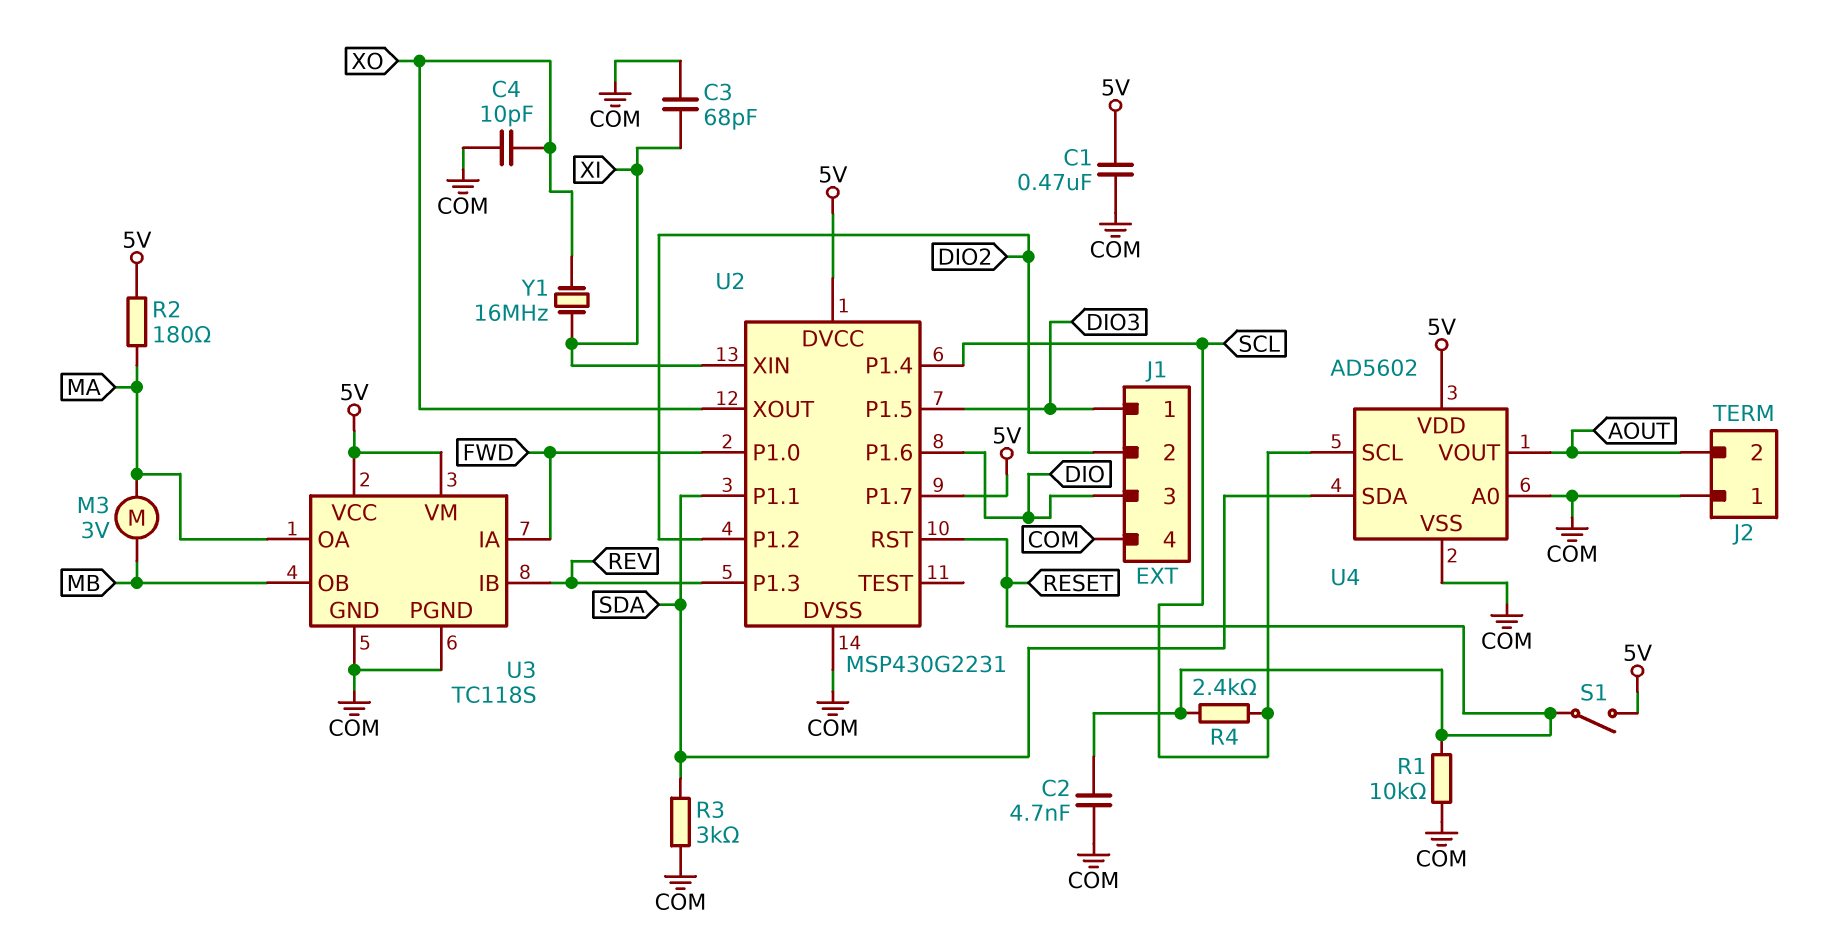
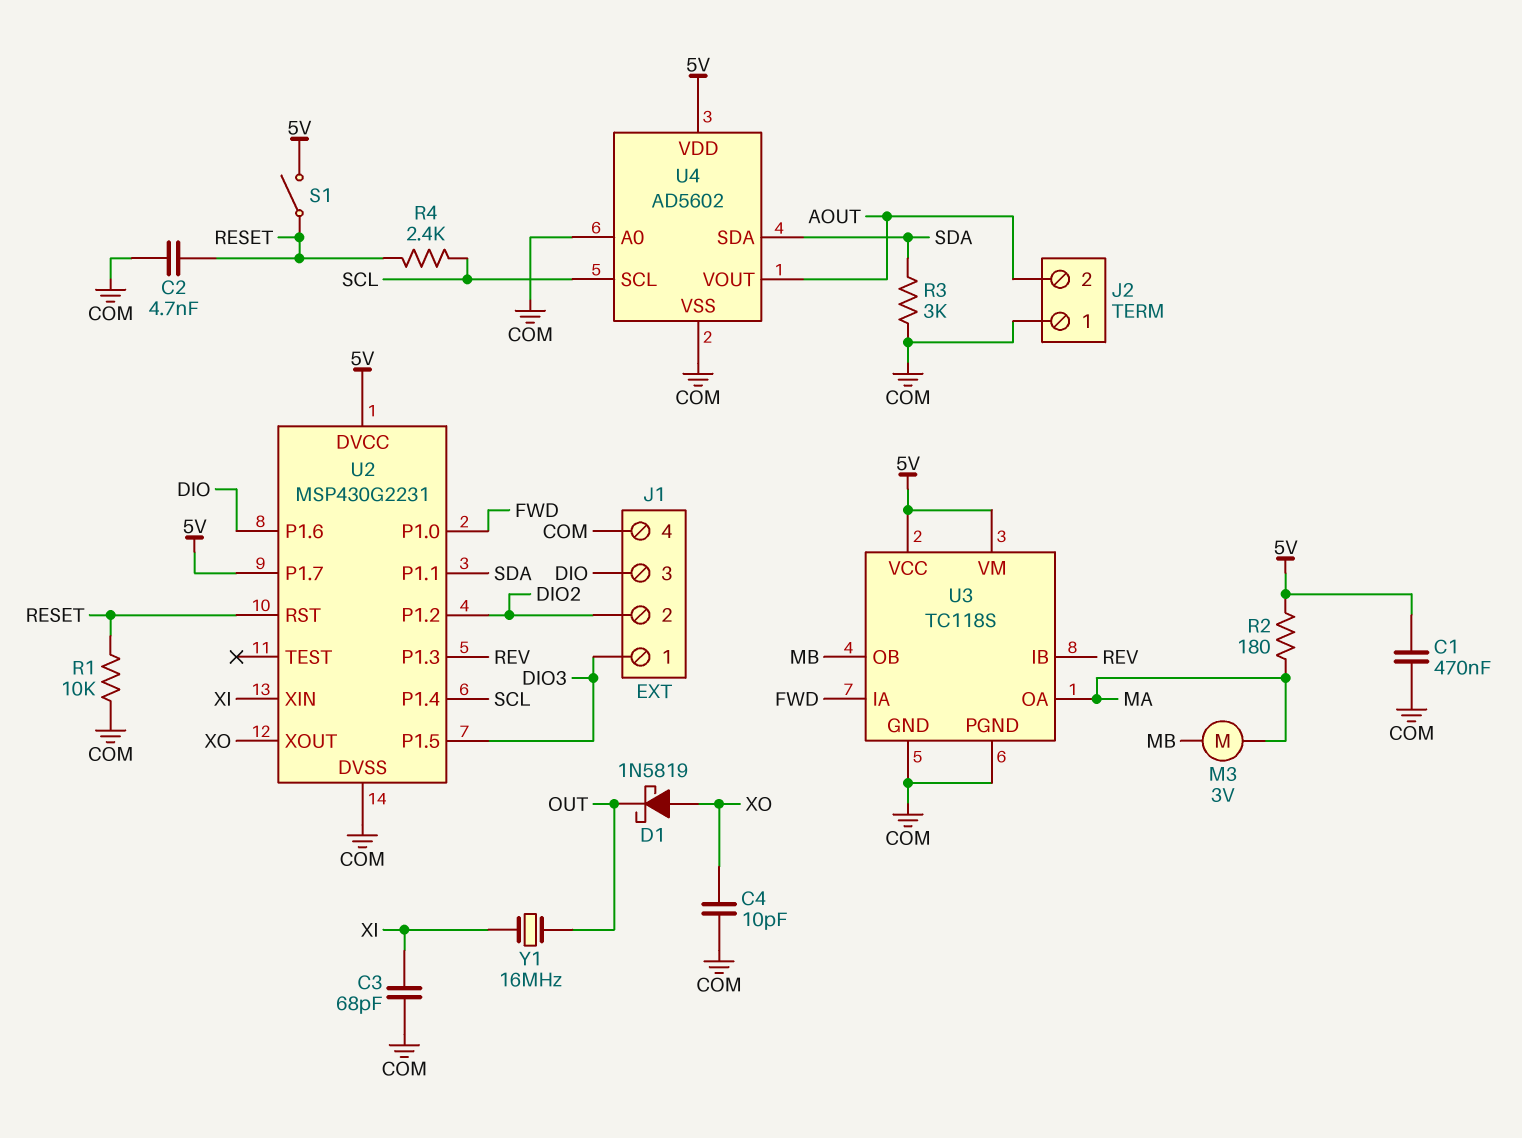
D1: none -> schottky 1N5819 (A XO, K OUT)
Y1: 16MHz (XI, XO) -> 16MHz (OUT, XI)

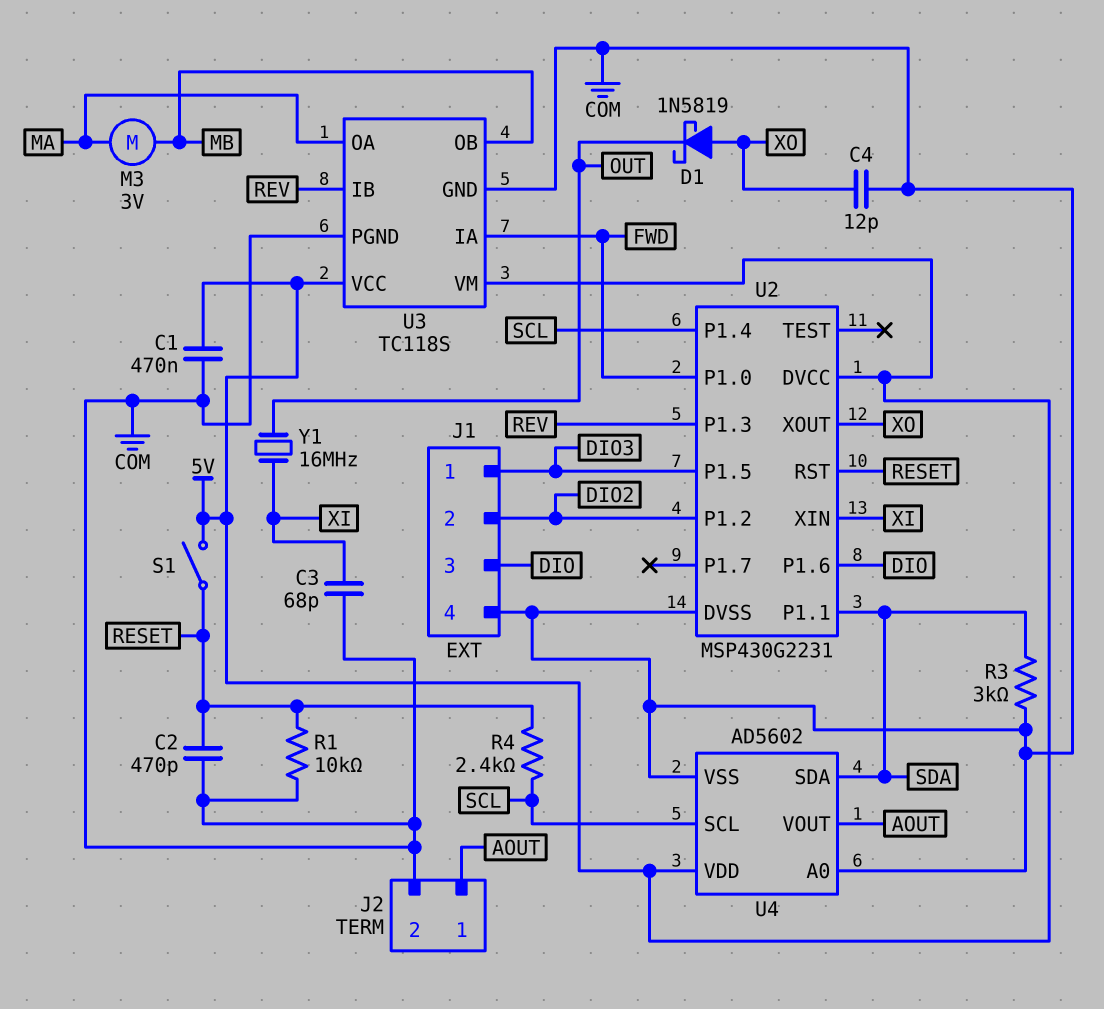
C2: 4.7nF (COM, RESET) -> 470pF (COM, RESET)
C4: 10pF (COM, XO) -> 12pF (COM, XO)
J2 pin 1: COM -> AOUT
J2 pin 2: AOUT -> COM
R2: 180 (5V, MA) -> none
U2 pin P1.7: 5V -> none

